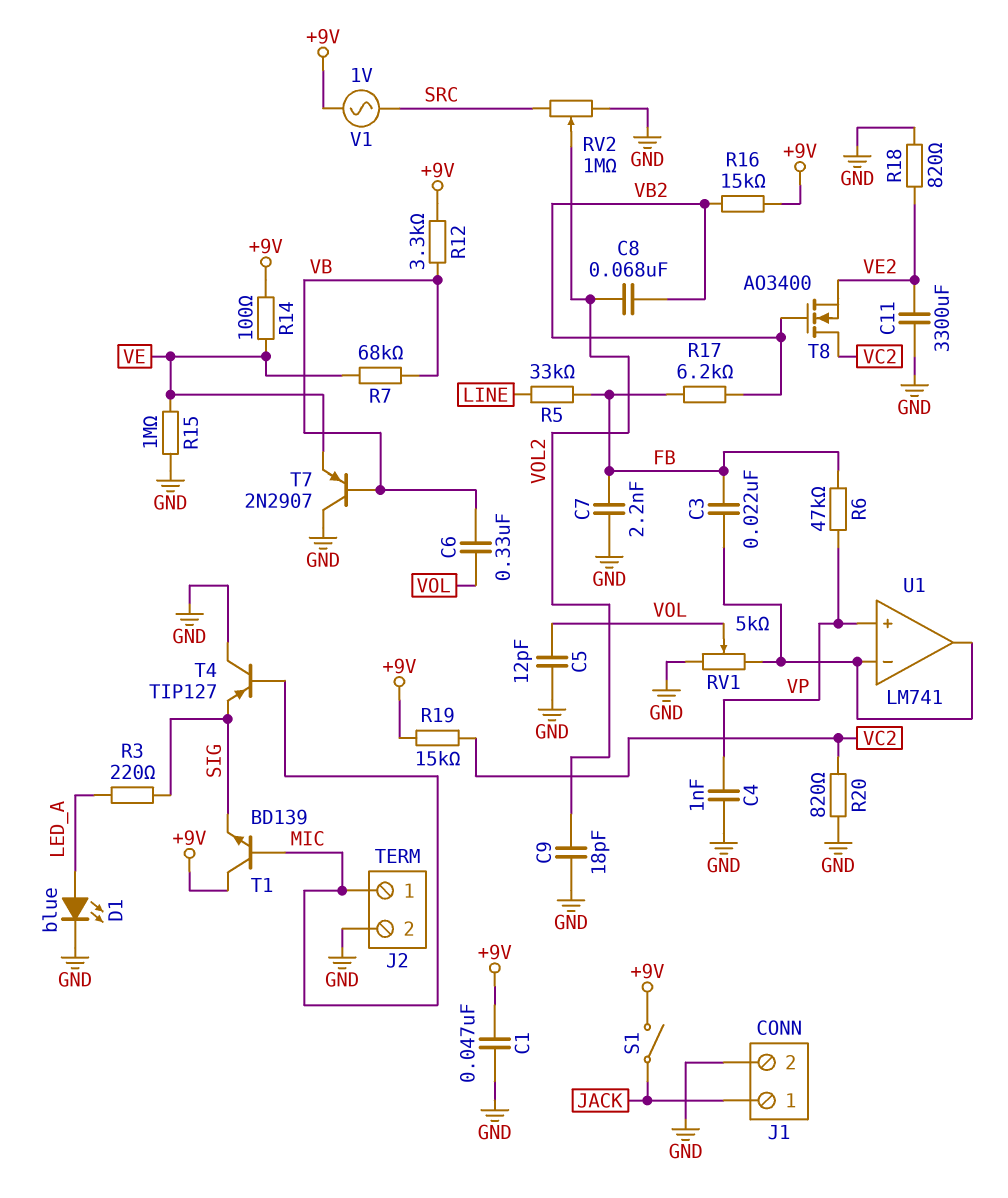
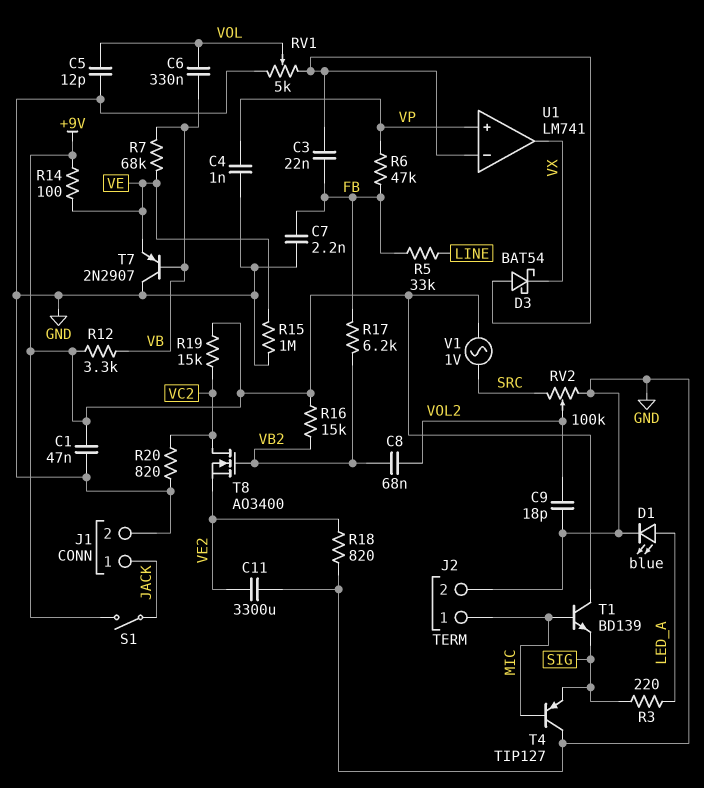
D3: none -> schottky BAT54 (A U1/in-, K VX)
RV2: 1M (GND, SRC, wiper VOL2) -> 100k (GND, SRC, wiper VOL2)
U1 pin out: U1/in- -> VX

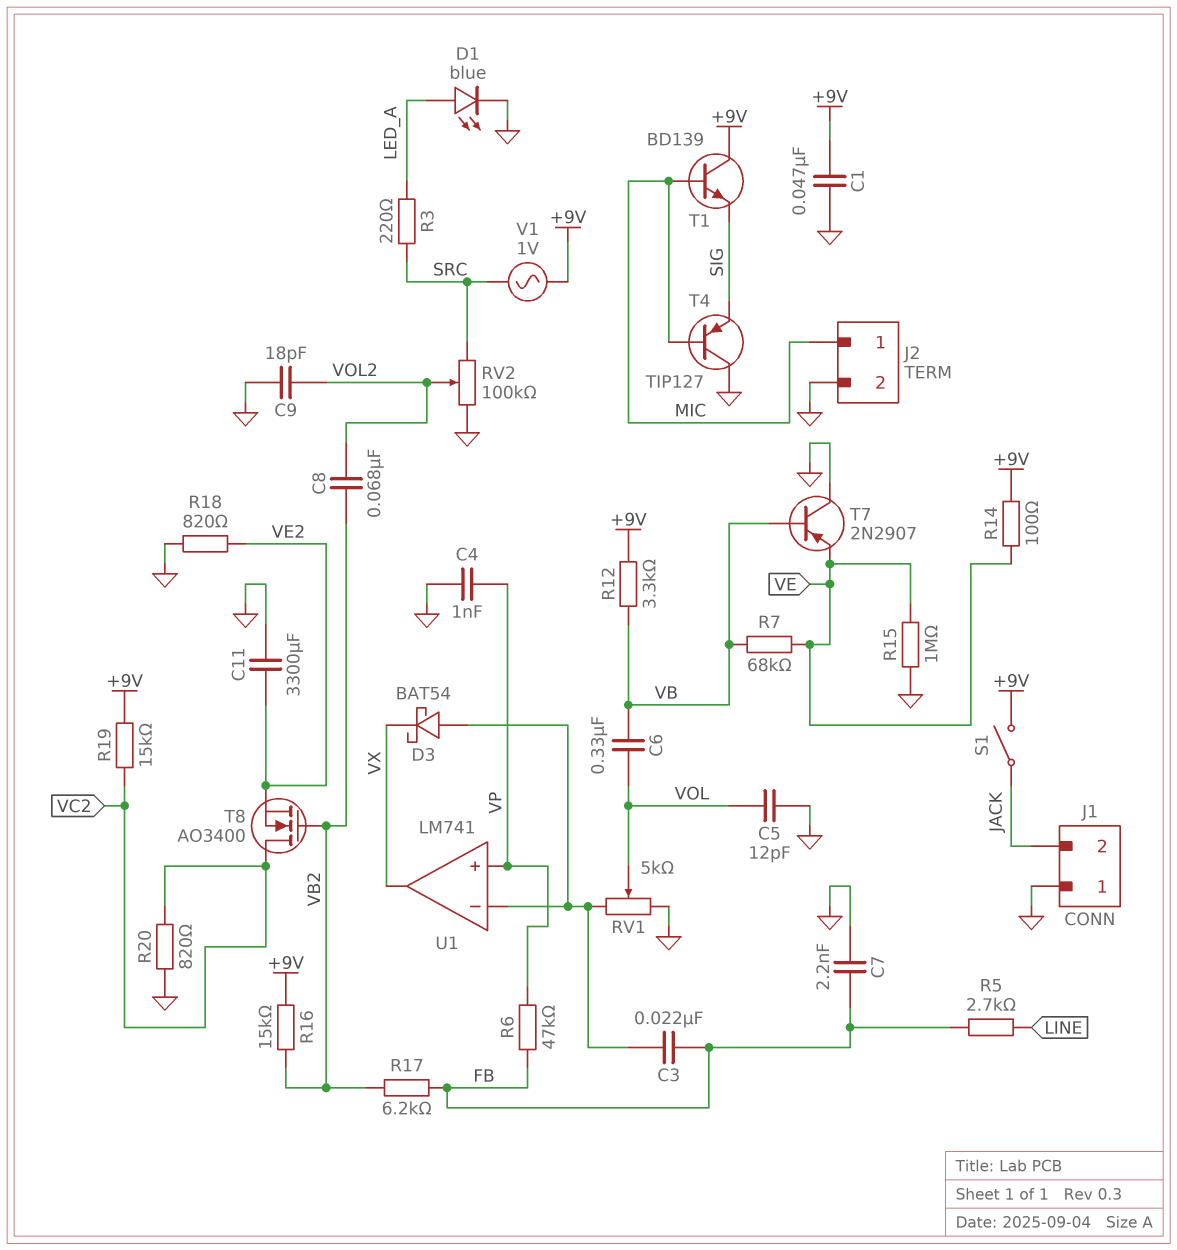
J1 pin 1: JACK -> GND
J1 pin 2: GND -> JACK
R3: 220 (LED_A, SIG) -> 220 (LED_A, SRC)
R5: 33k (FB, LINE) -> 2.7k (FB, LINE)

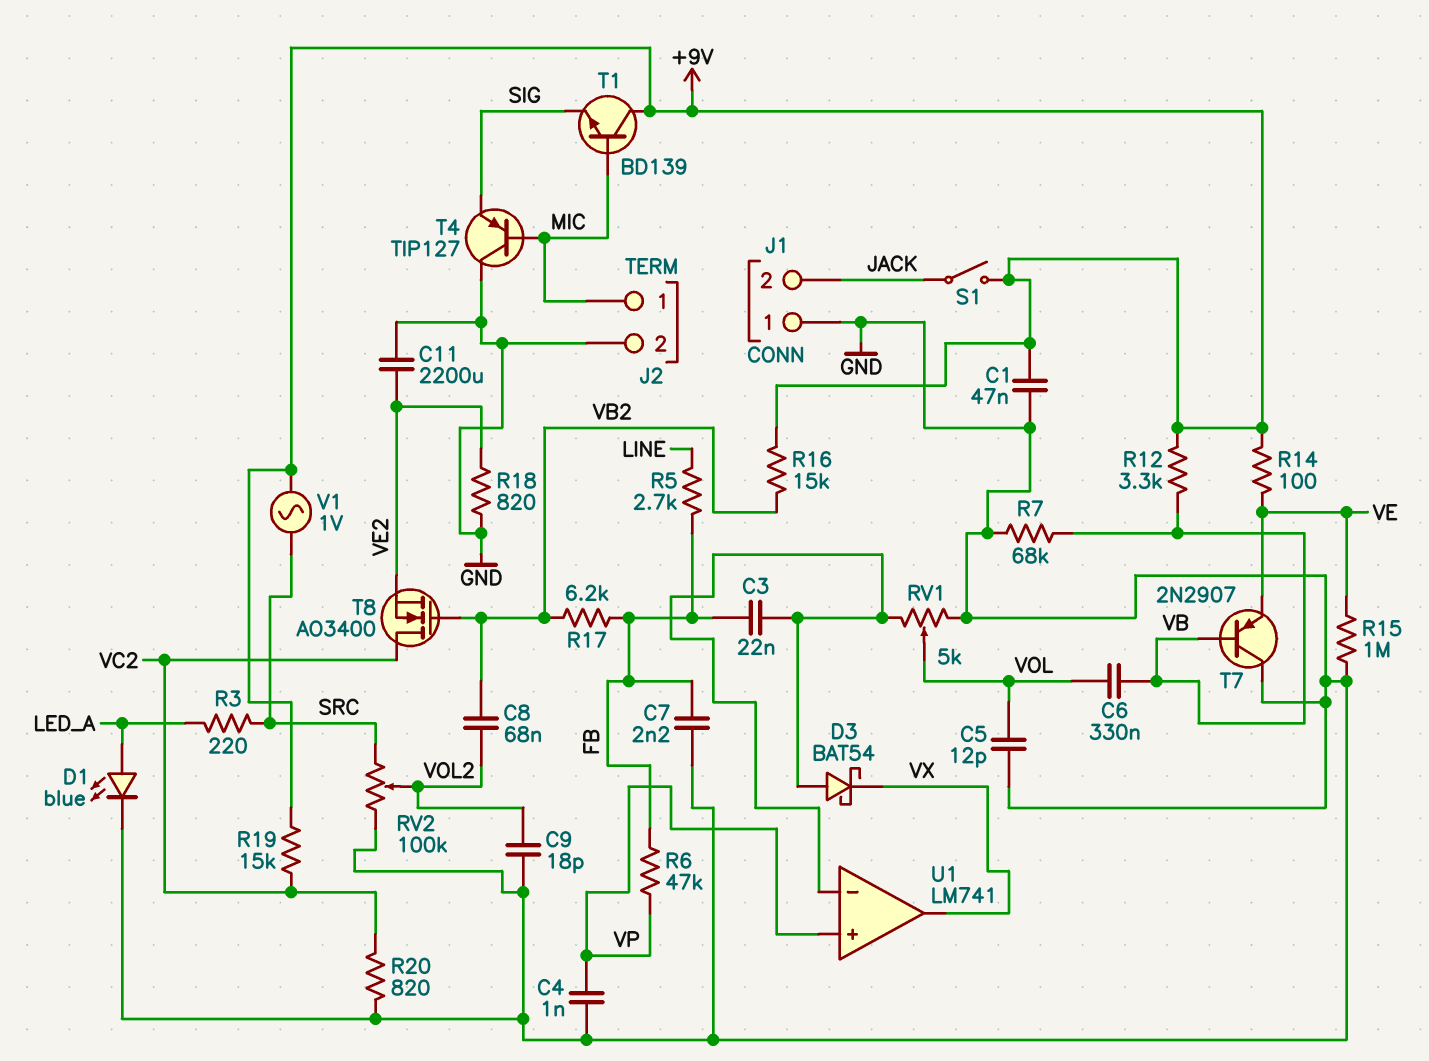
C11: 3300uF (GND, VE2) -> 2200uF (GND, VE2)
R7: 68k (VB, VE) -> 68k (GND, VB)

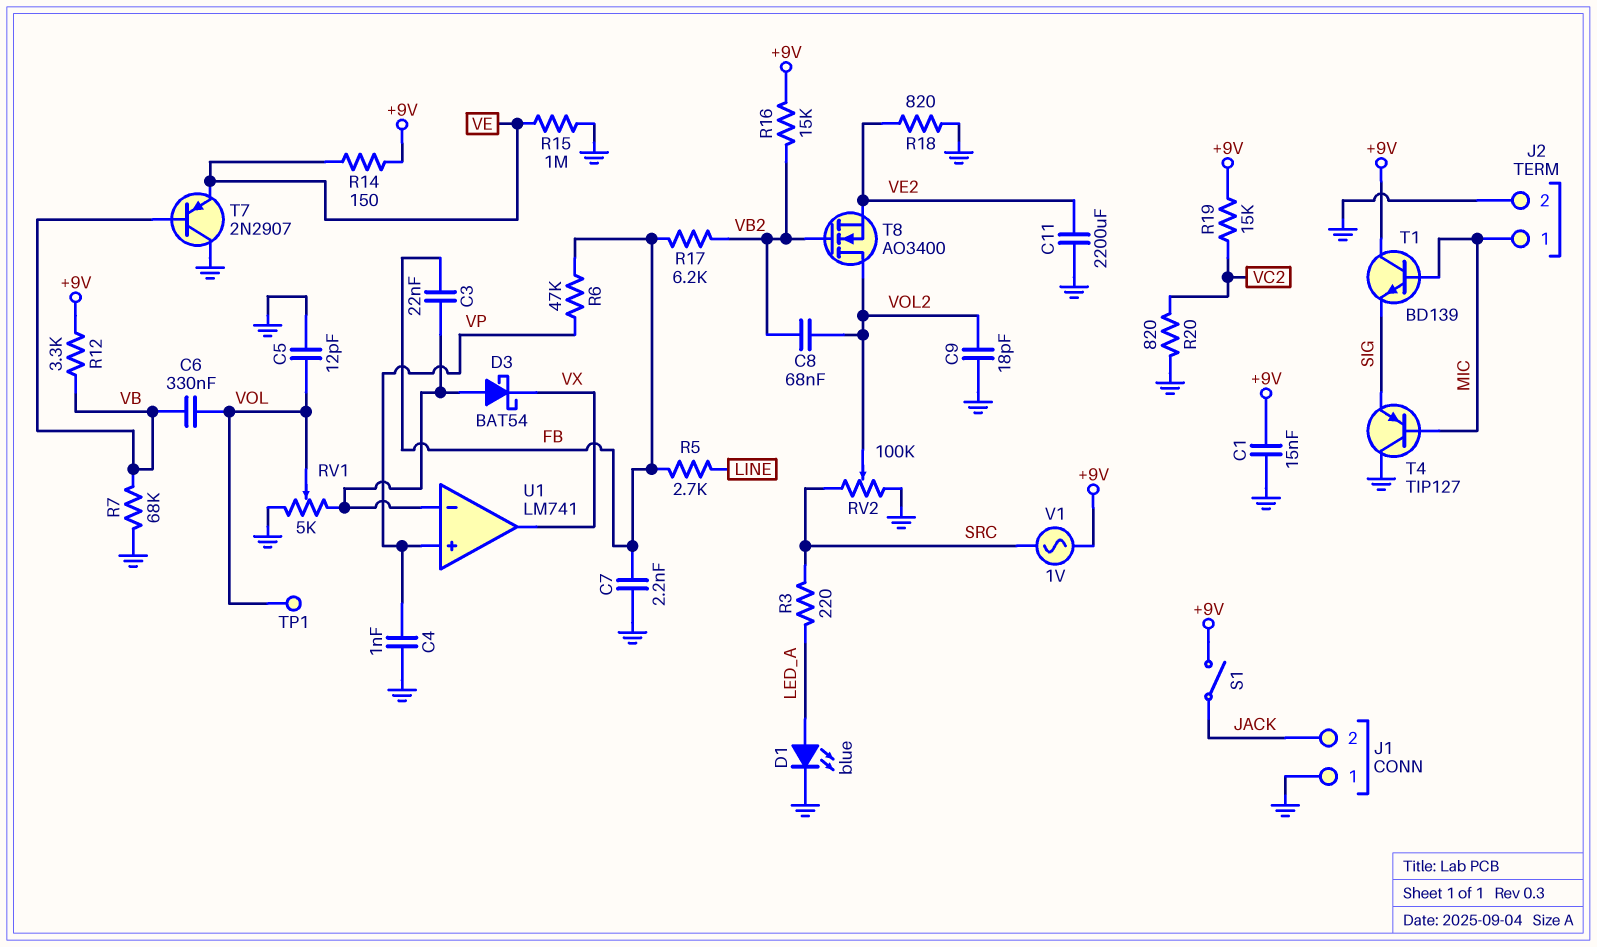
C1: 47nF (+9V, GND) -> 15nF (+9V, GND)
R14: 100 (+9V, VE) -> 150 (+9V, VE)
T8: NMOS AO3400 (G VB2, D VC2, S VE2) -> NMOS AO3400 (G VB2, D VOL2, S VE2)
TP1: none -> test point (VOL)

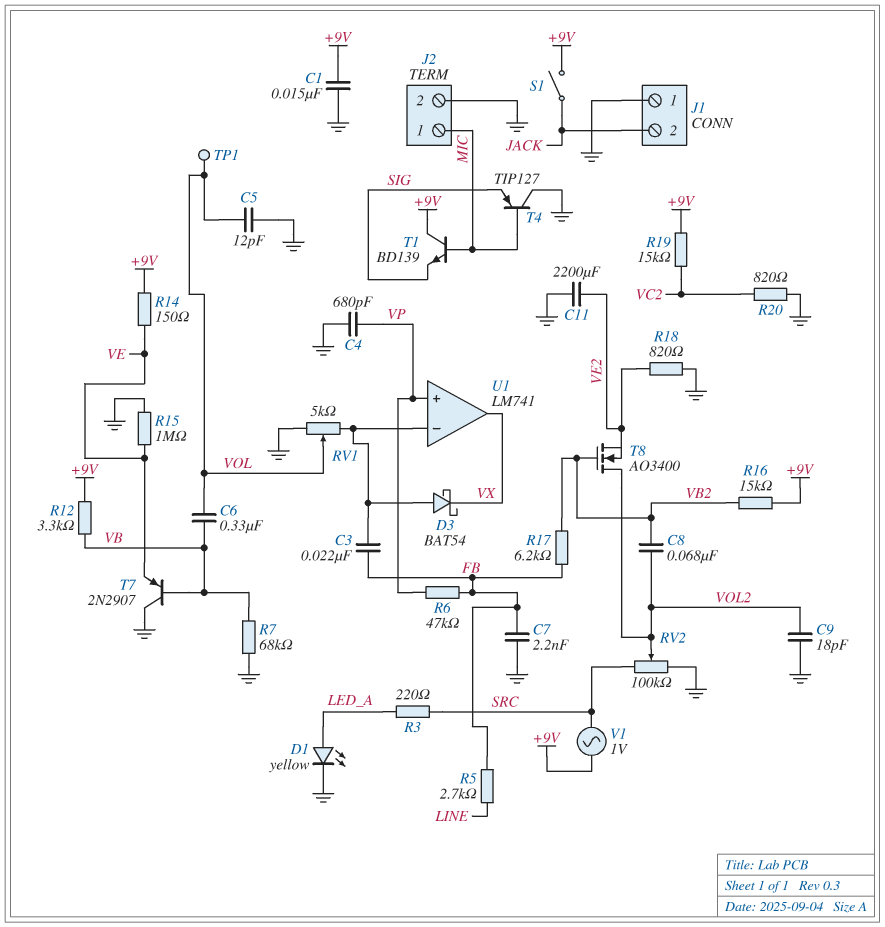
C4: 1nF (GND, VP) -> 680pF (GND, VP)
D1: LED blue (A LED_A, K GND) -> LED yellow (A LED_A, K GND)

